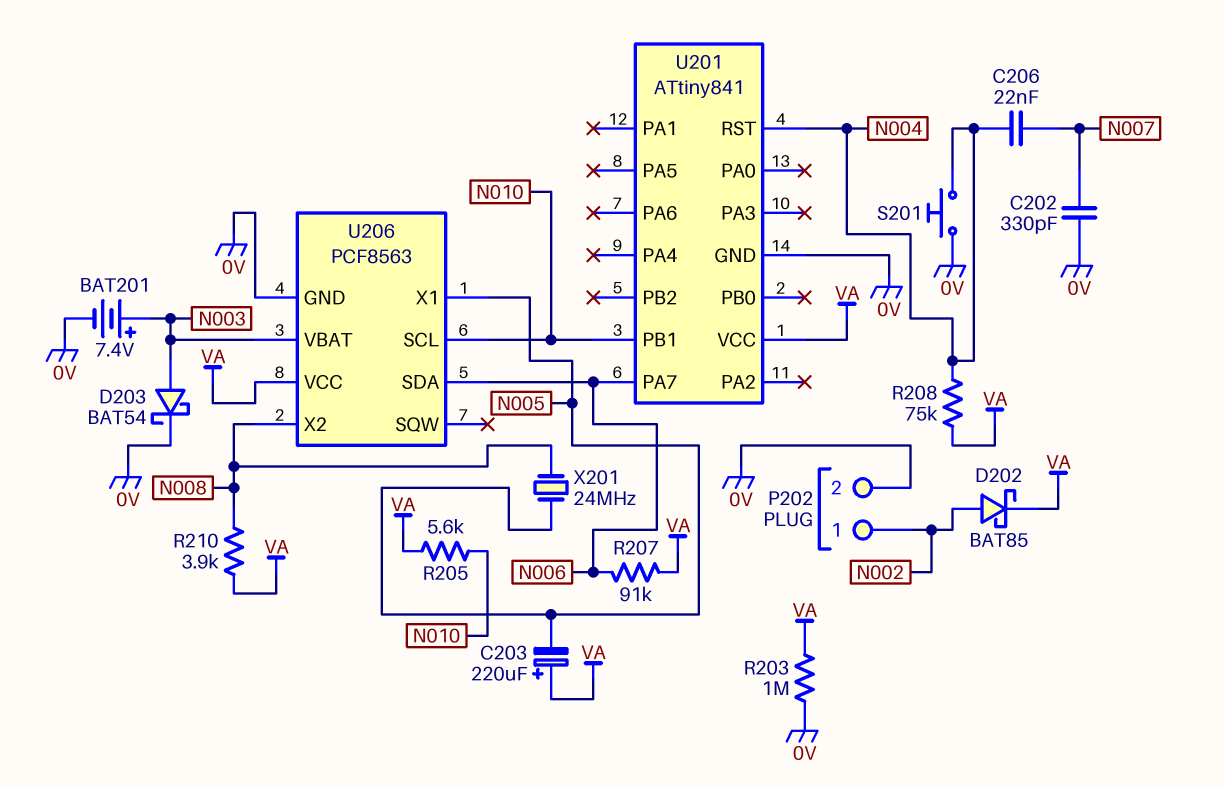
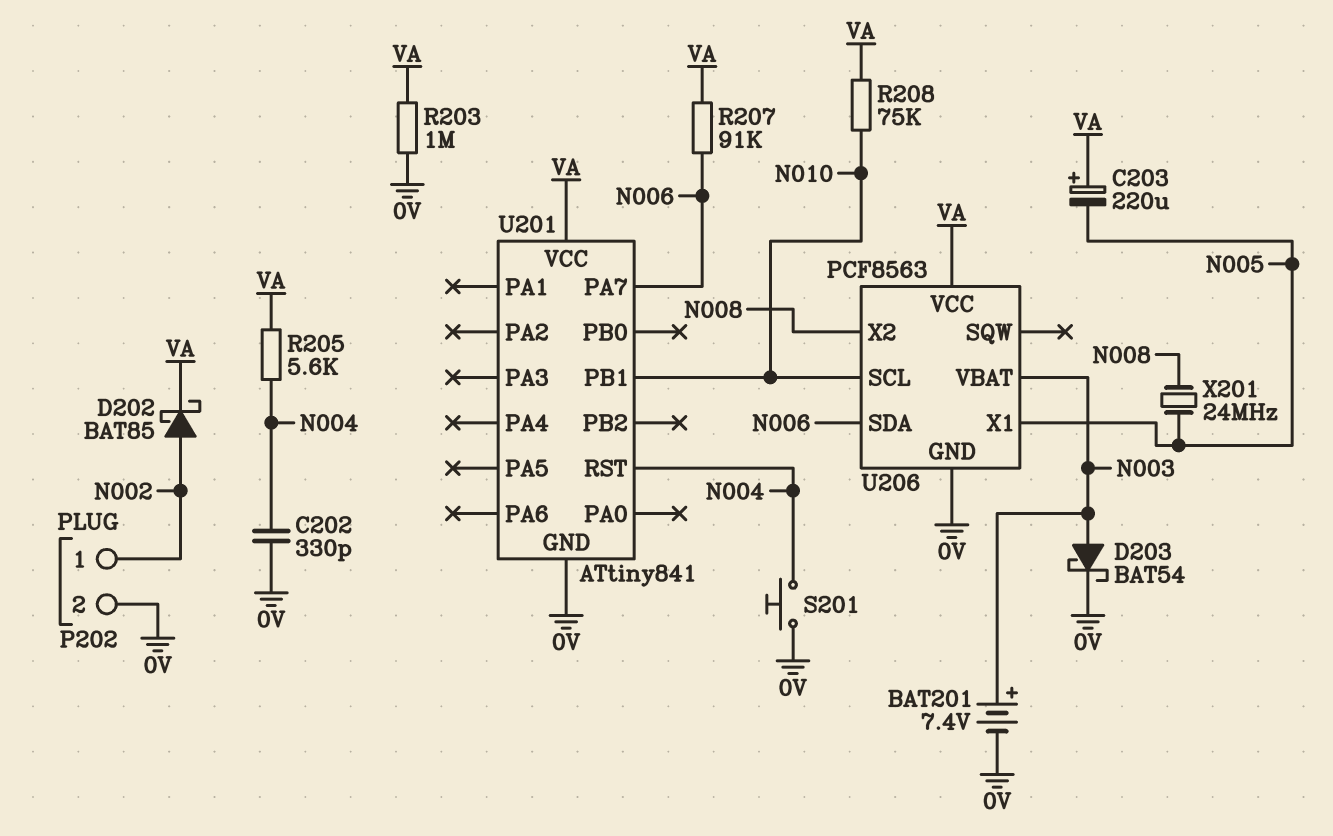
C202: 330pF (0V, N007) -> 330pF (0V, N004)
C206: 22nF (N004, N007) -> none
R205: 5.6k (N010, VA) -> 5.6k (N004, VA)
R208: 75k (N004, VA) -> 75k (N010, VA)
R210: 3.9k (N008, VA) -> none

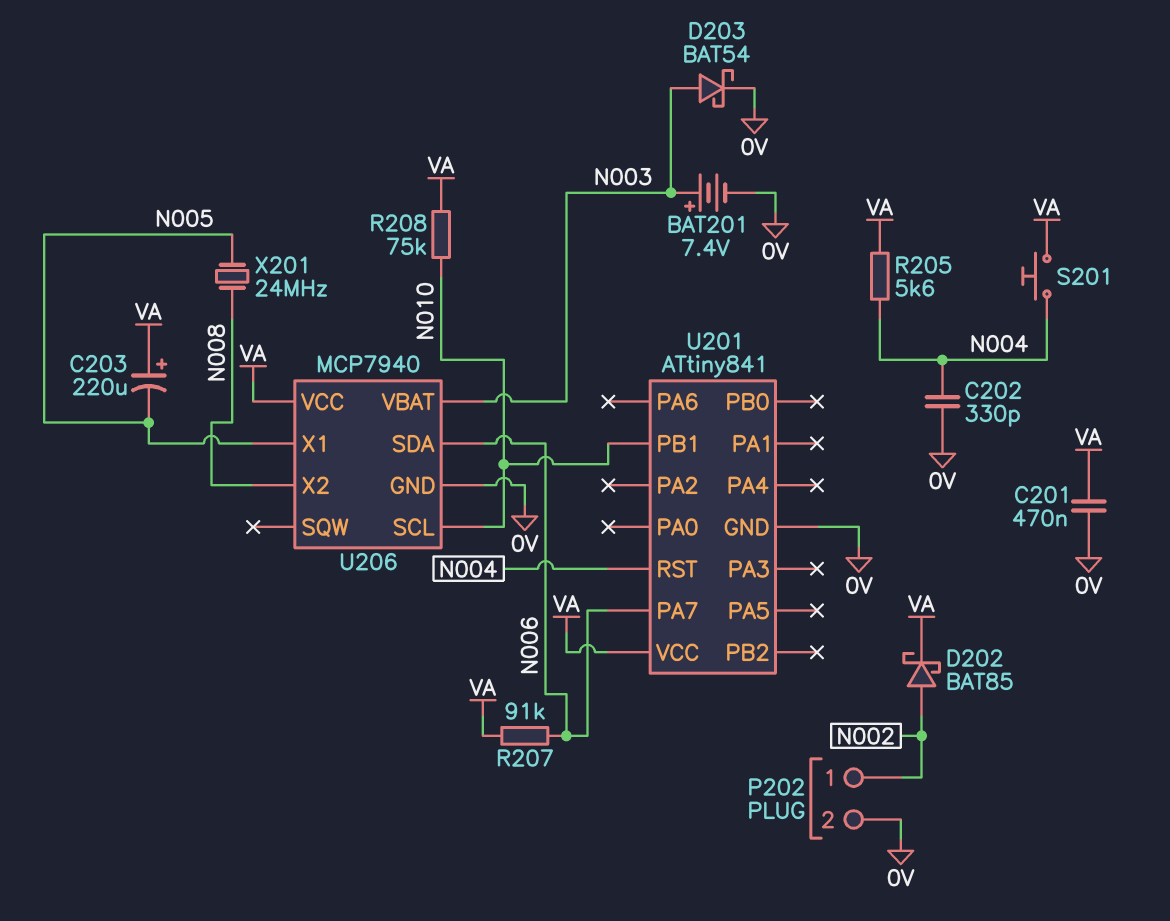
C201: none -> 470nF (0V, VA)
R203: 1M (0V, VA) -> none
S201: button (0V, N004) -> button (N004, VA)
U206: PCF8563 -> MCP7940

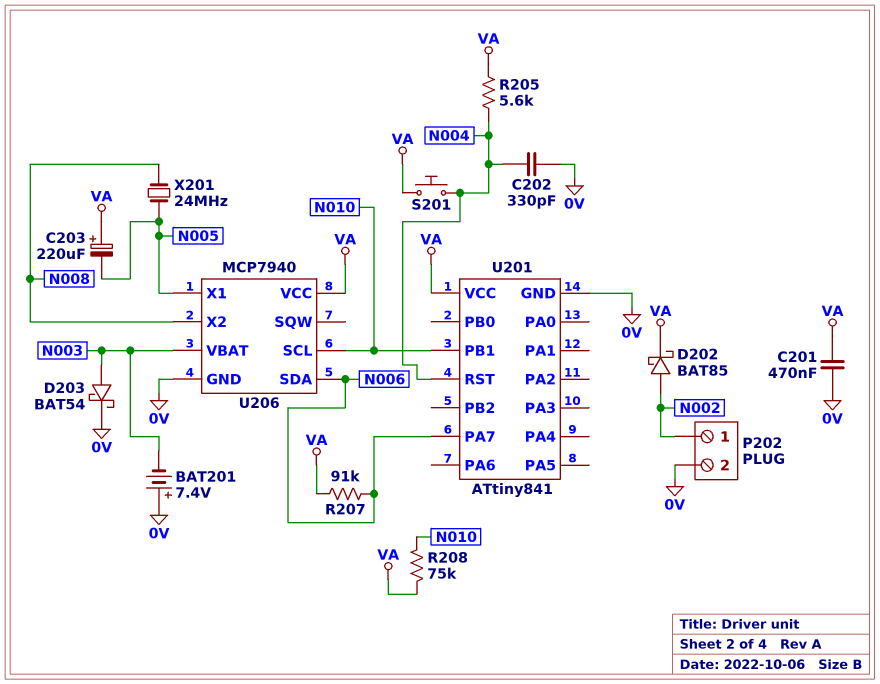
BAT201: 7.4V (plus N003, minus 0V) -> 7.4V (plus 0V, minus N003)

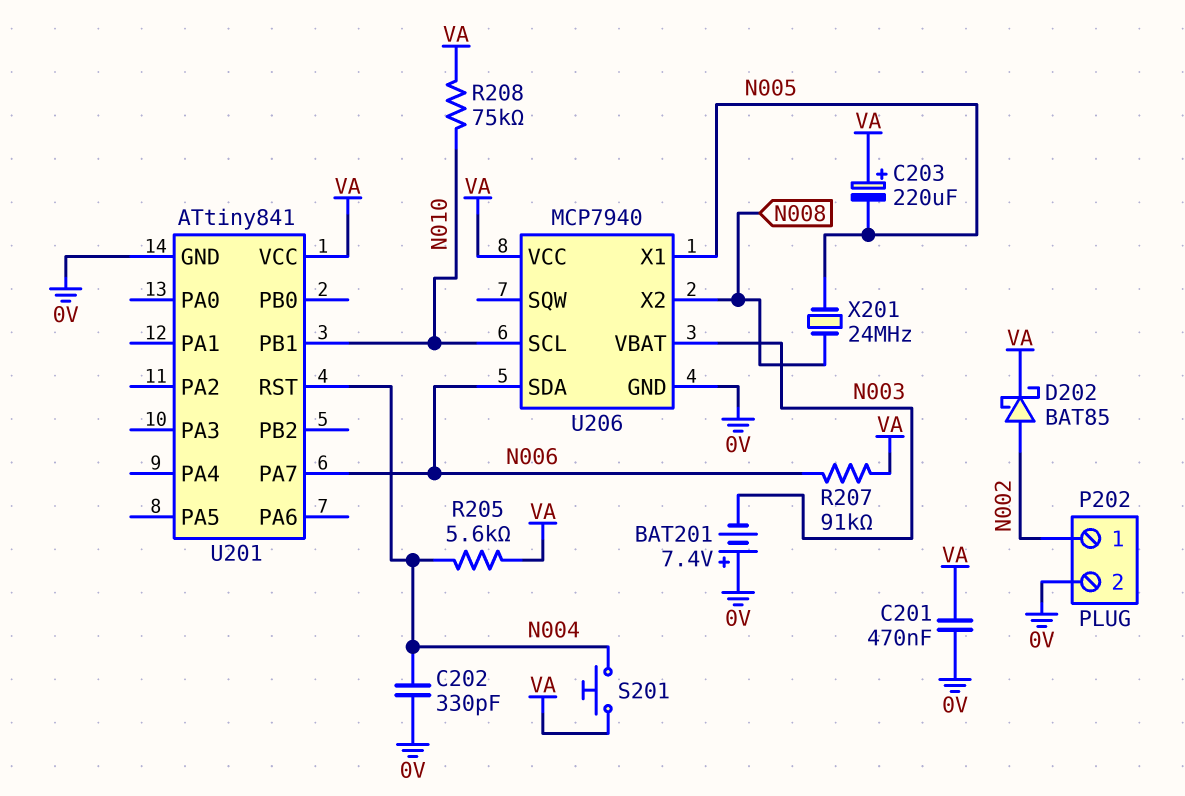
D203: schottky BAT54 (A N003, K 0V) -> none

